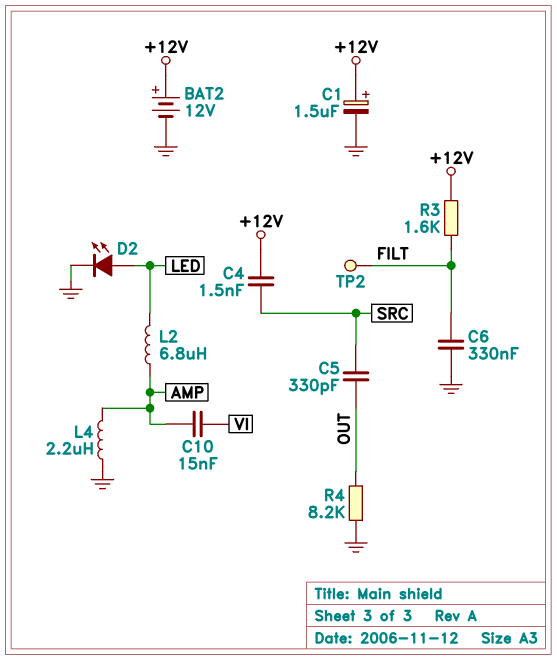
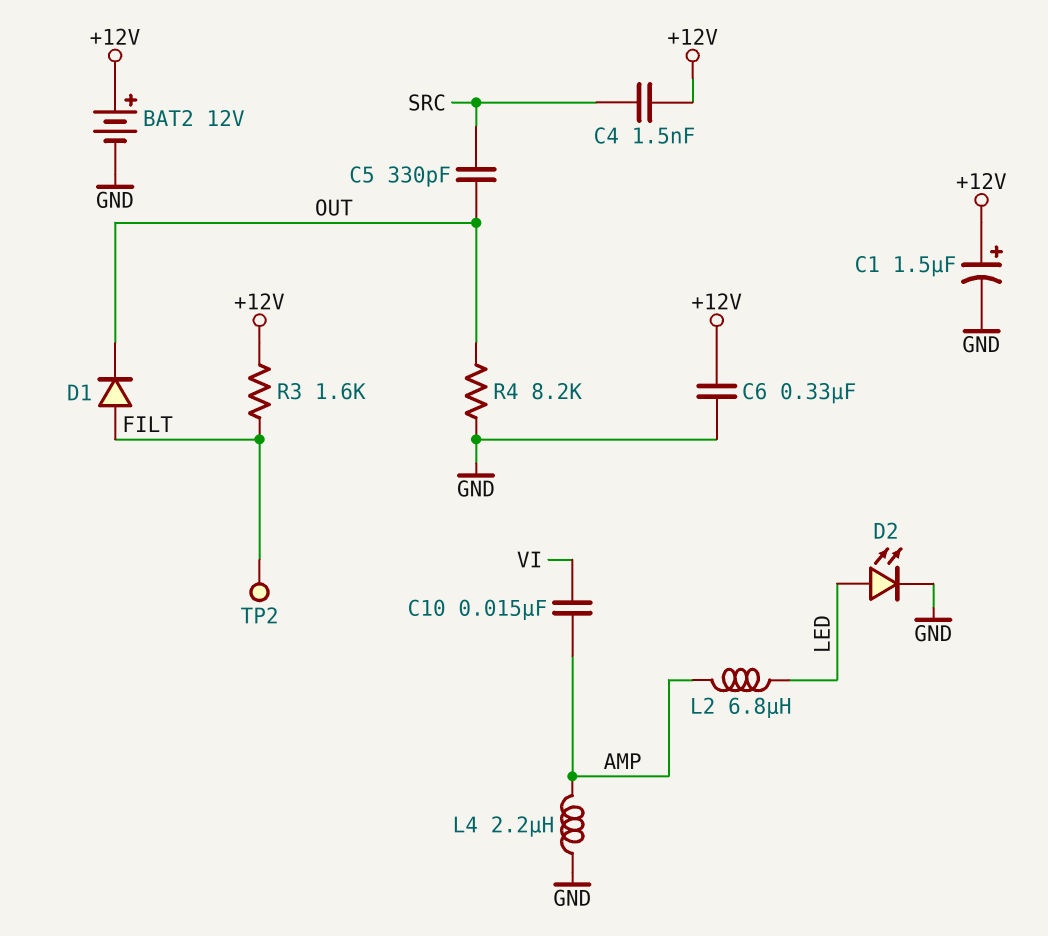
C6: 330nF (FILT, GND) -> 330nF (+12V, GND)
D1: none -> diode (A FILT, K OUT)

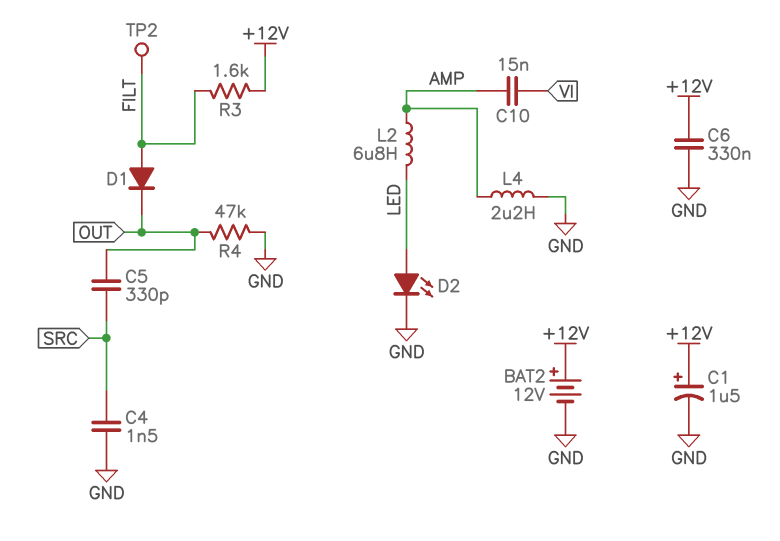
C4: 1.5nF (+12V, SRC) -> 1.5nF (GND, SRC)
R4: 8.2k (GND, OUT) -> 47k (GND, OUT)

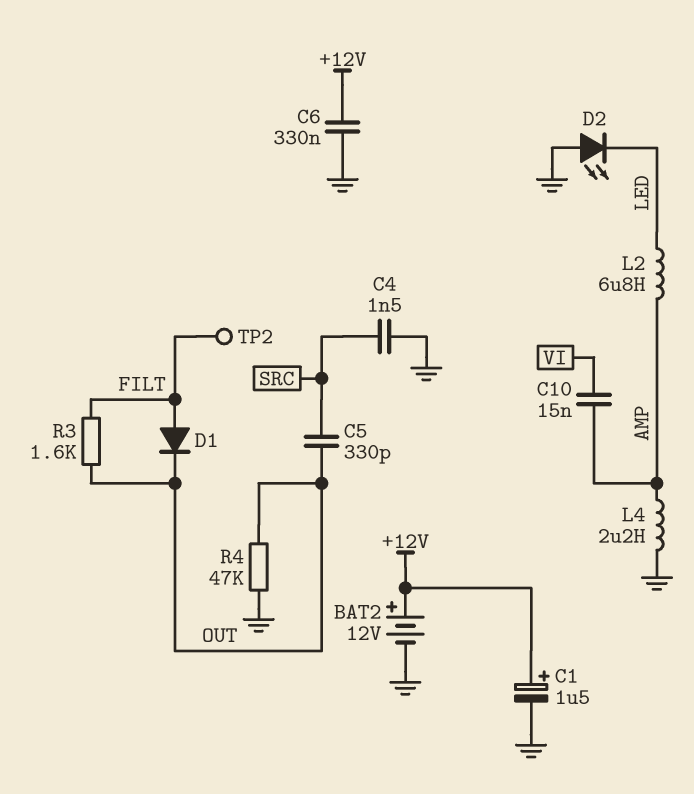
D2: LED (A LED, K GND) -> LED (A GND, K LED)
R3: 1.6k (+12V, FILT) -> 1.6k (FILT, OUT)

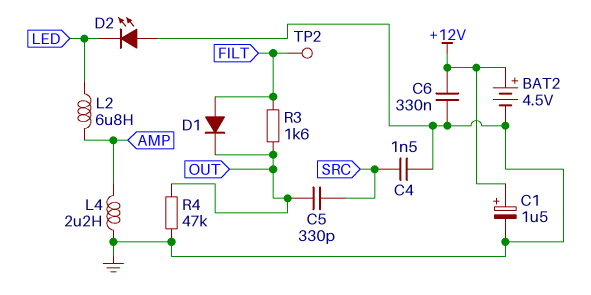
BAT2: 12V (plus +12V, minus GND) -> 4.5V (plus +12V, minus GND)
C10: 15nF (AMP, VI) -> none

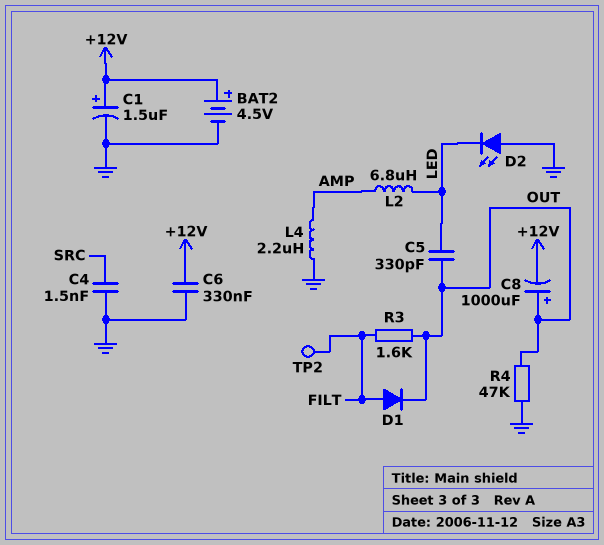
C5: 330pF (OUT, SRC) -> 330pF (LED, OUT)
C8: none -> 1000uF (plus OUT, minus +12V)

